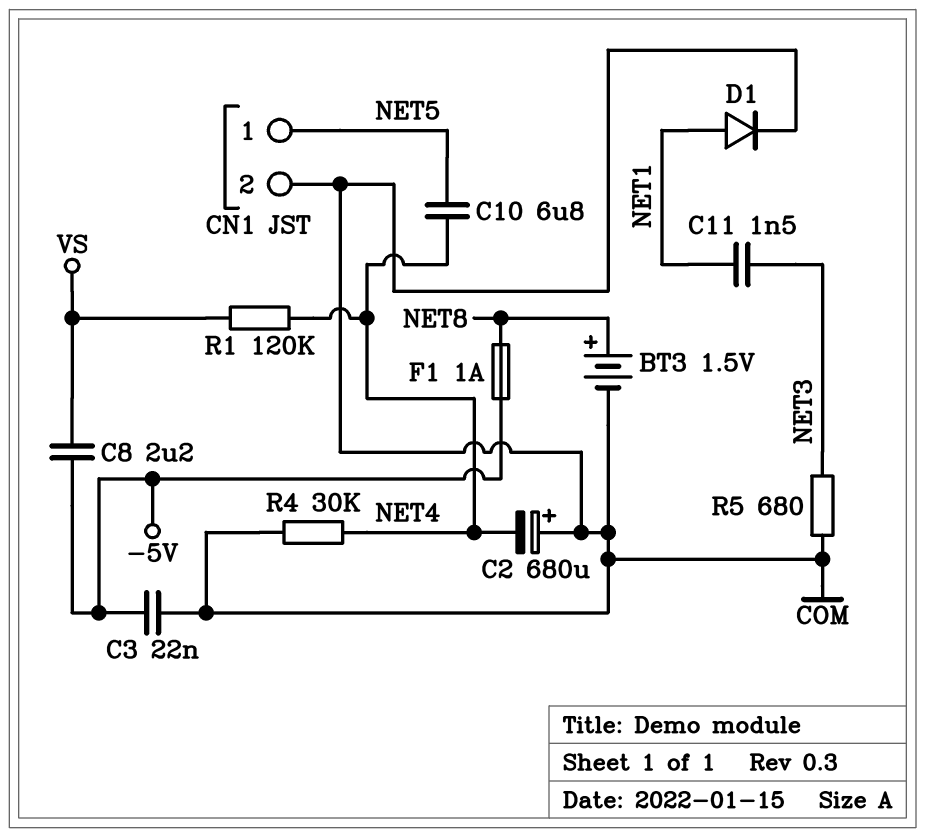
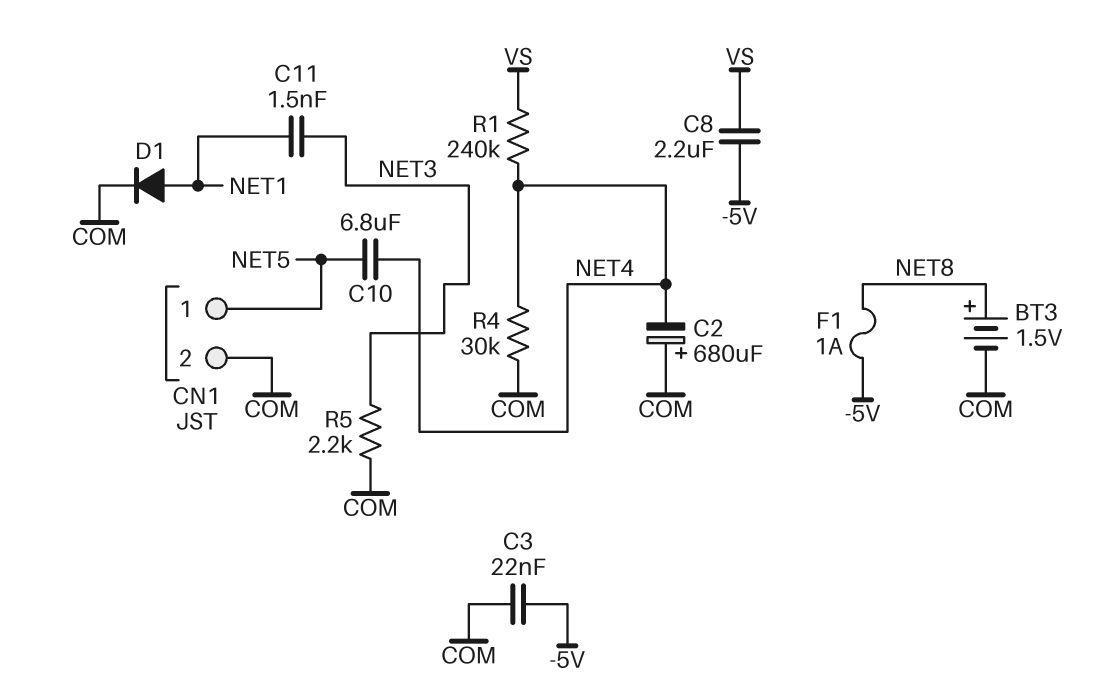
R1: 120k (NET4, VS) -> 240k (NET4, VS)
R5: 680 (COM, NET3) -> 2.2k (COM, NET3)

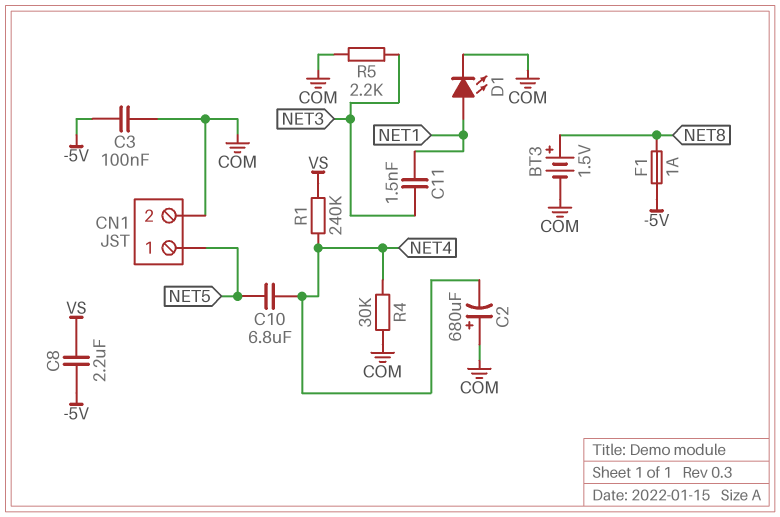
C3: 22nF (-5V, COM) -> 100nF (-5V, COM)
D1: diode (A NET1, K COM) -> LED (A NET1, K COM)

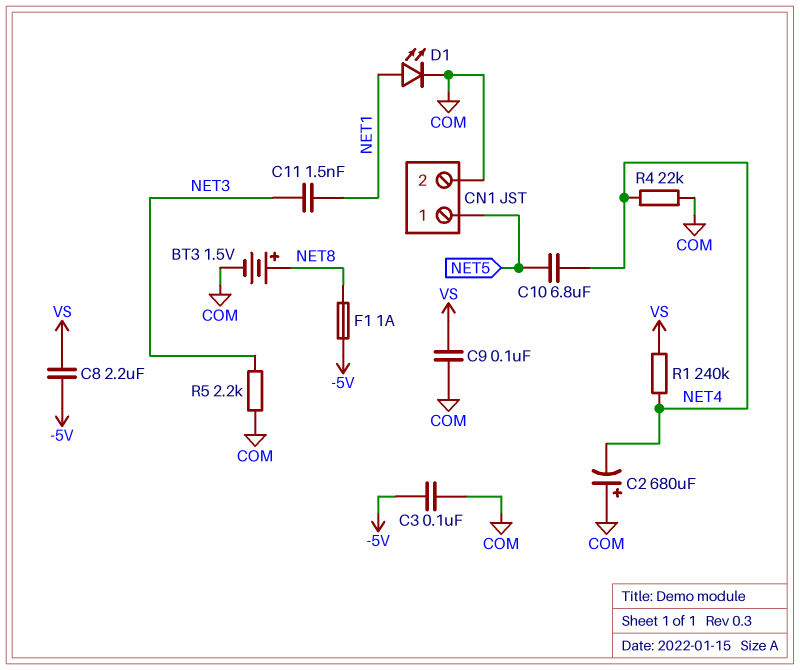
C9: none -> 100nF (COM, VS)
R4: 30k (COM, NET4) -> 22k (COM, NET4)

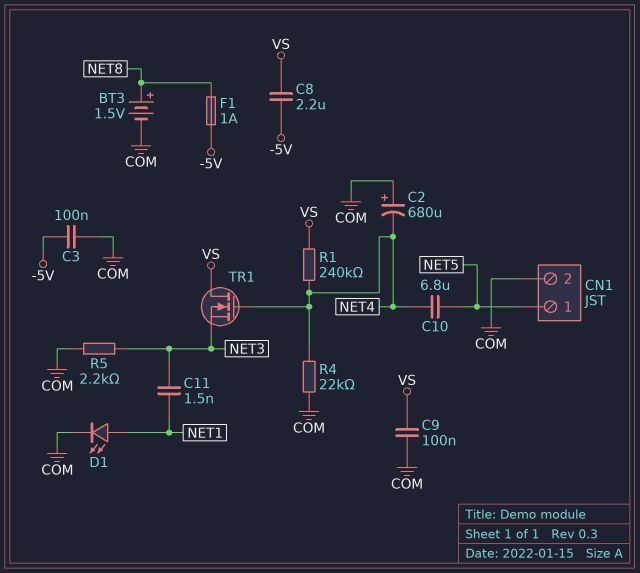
TR1: none -> NMOS (G NET4, D VS, S NET3)

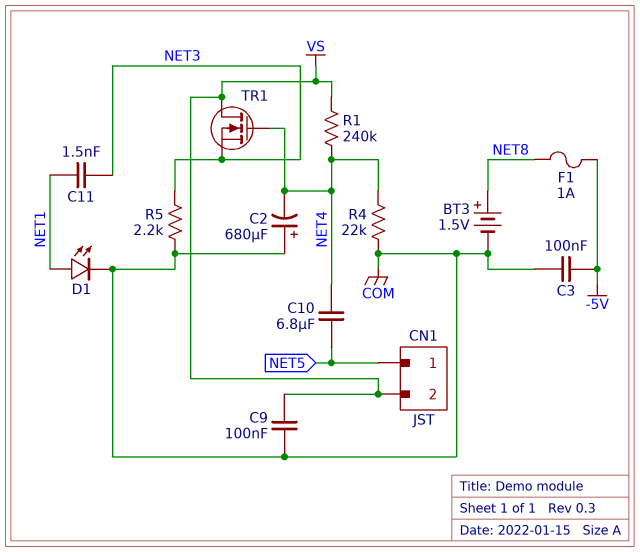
C8: 2.2uF (-5V, VS) -> none
CN1 pin 2: COM -> VS

